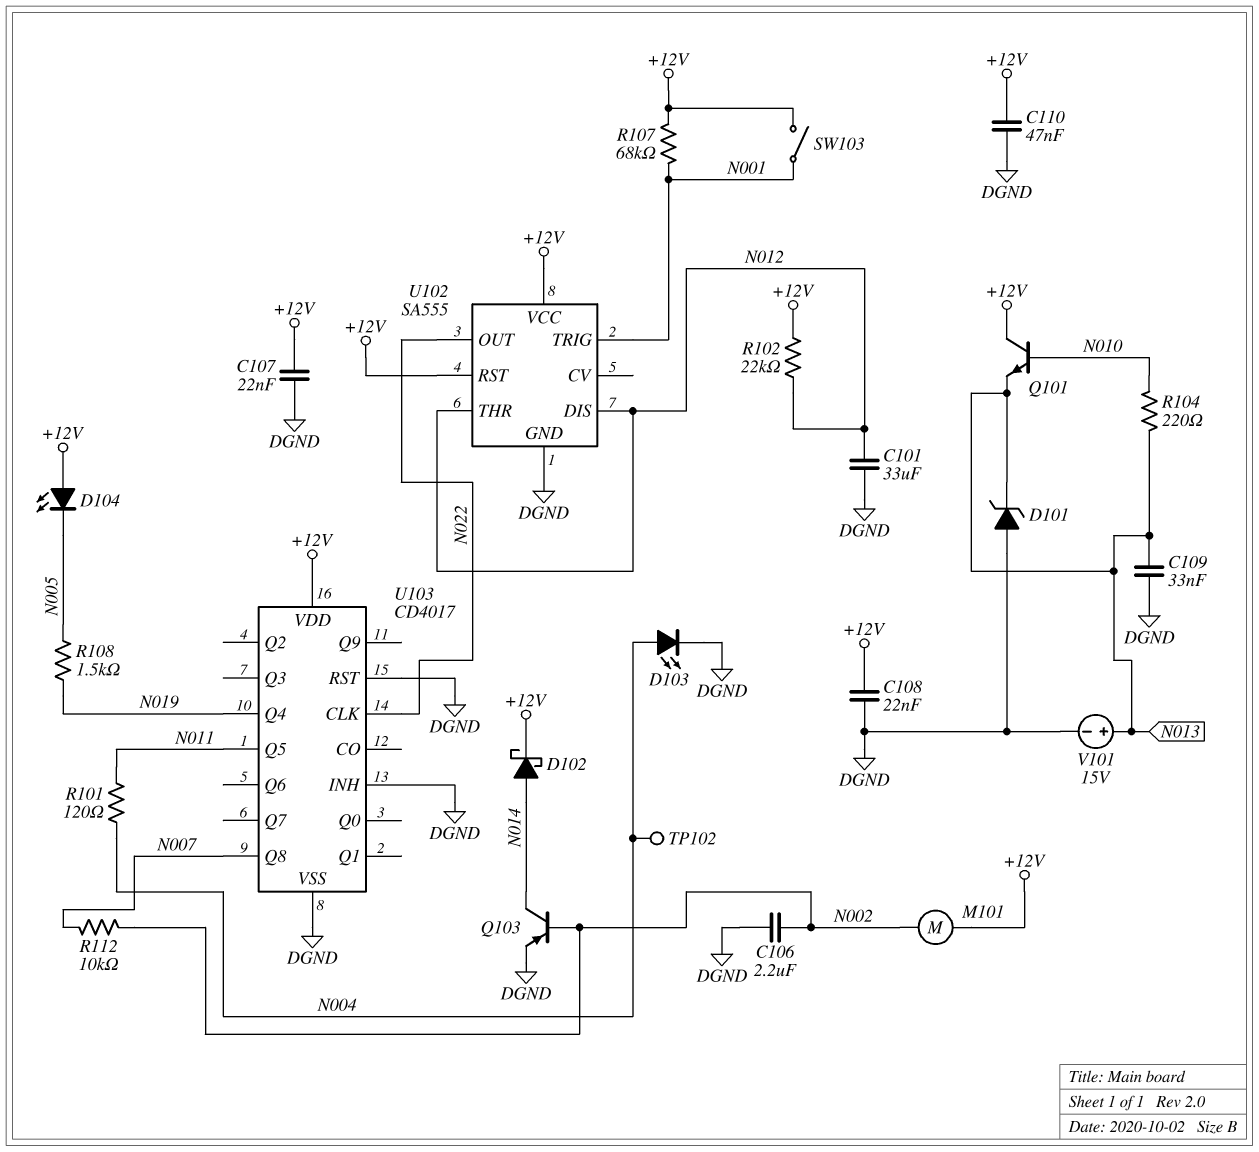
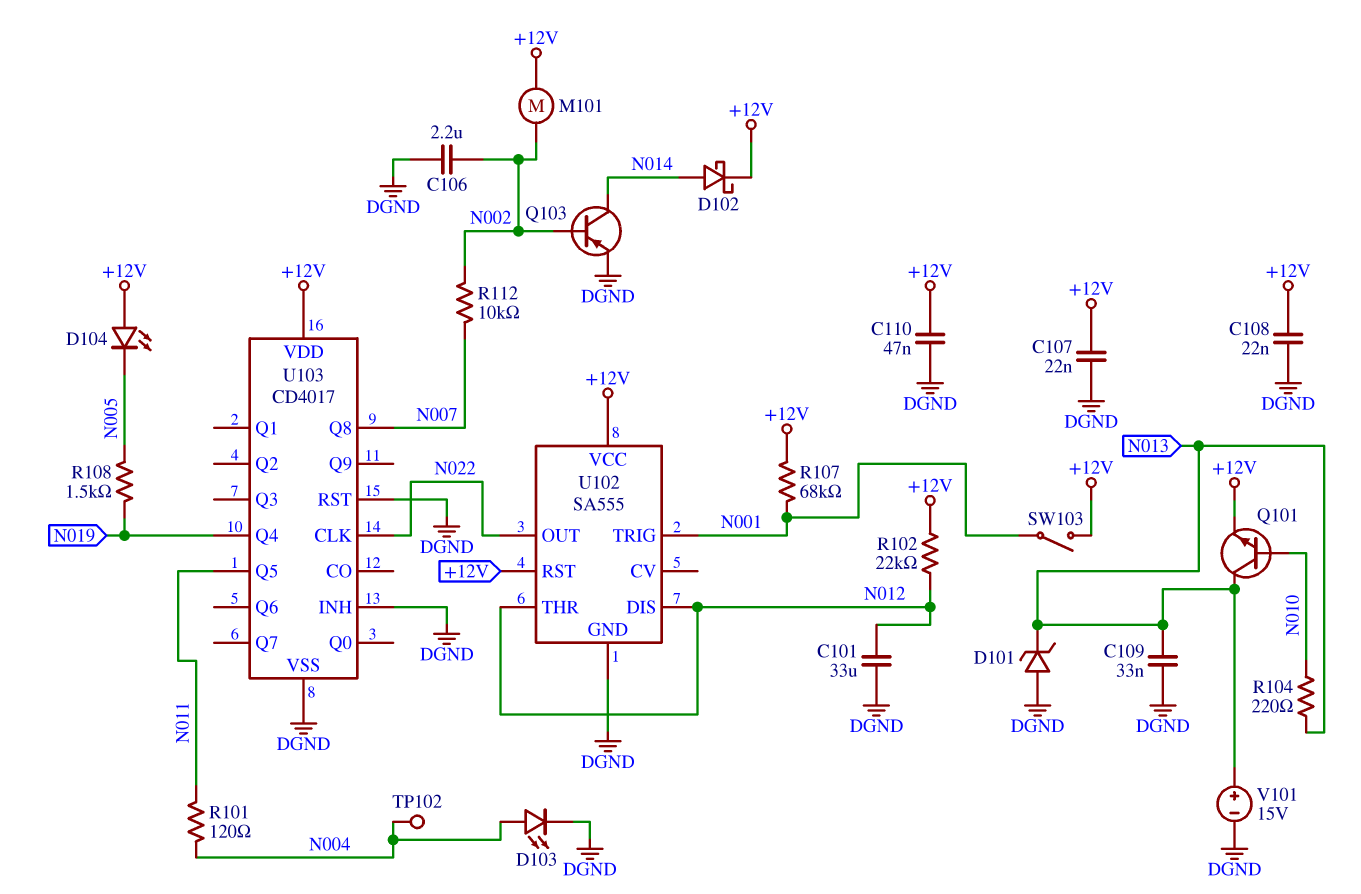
Q101: NPN (B N010, C +12V, E N013) -> NPN (B N010, C N013, E +12V)

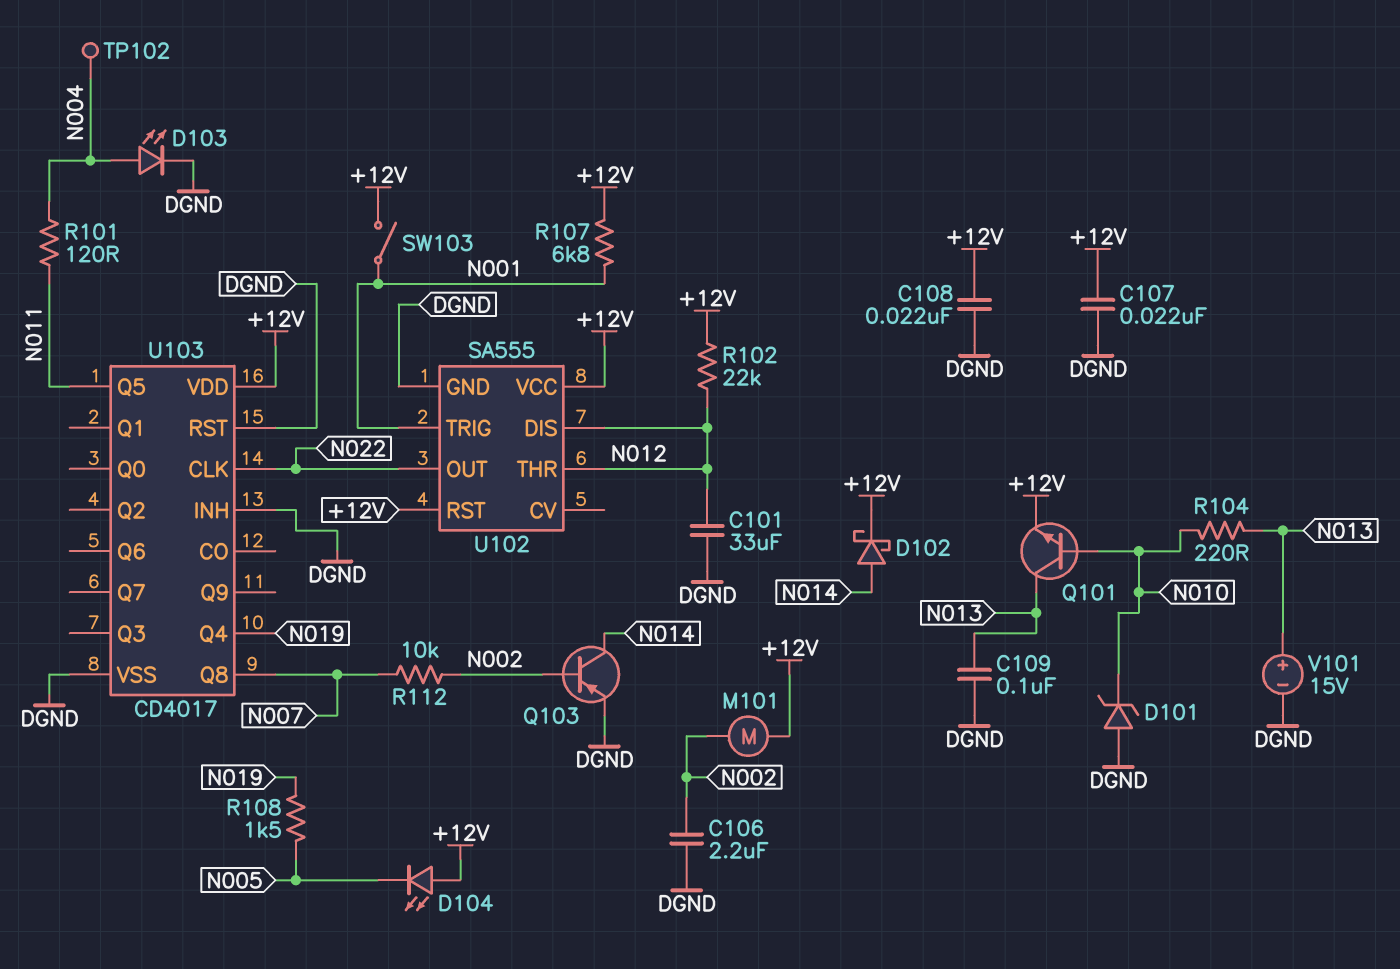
C109: 33nF (DGND, N013) -> 100nF (DGND, N013)
C110: 47nF (+12V, DGND) -> none
D101: zener (A DGND, K N013) -> zener (A DGND, K N010)
R107: 68k (+12V, N001) -> 6.8k (+12V, N001)

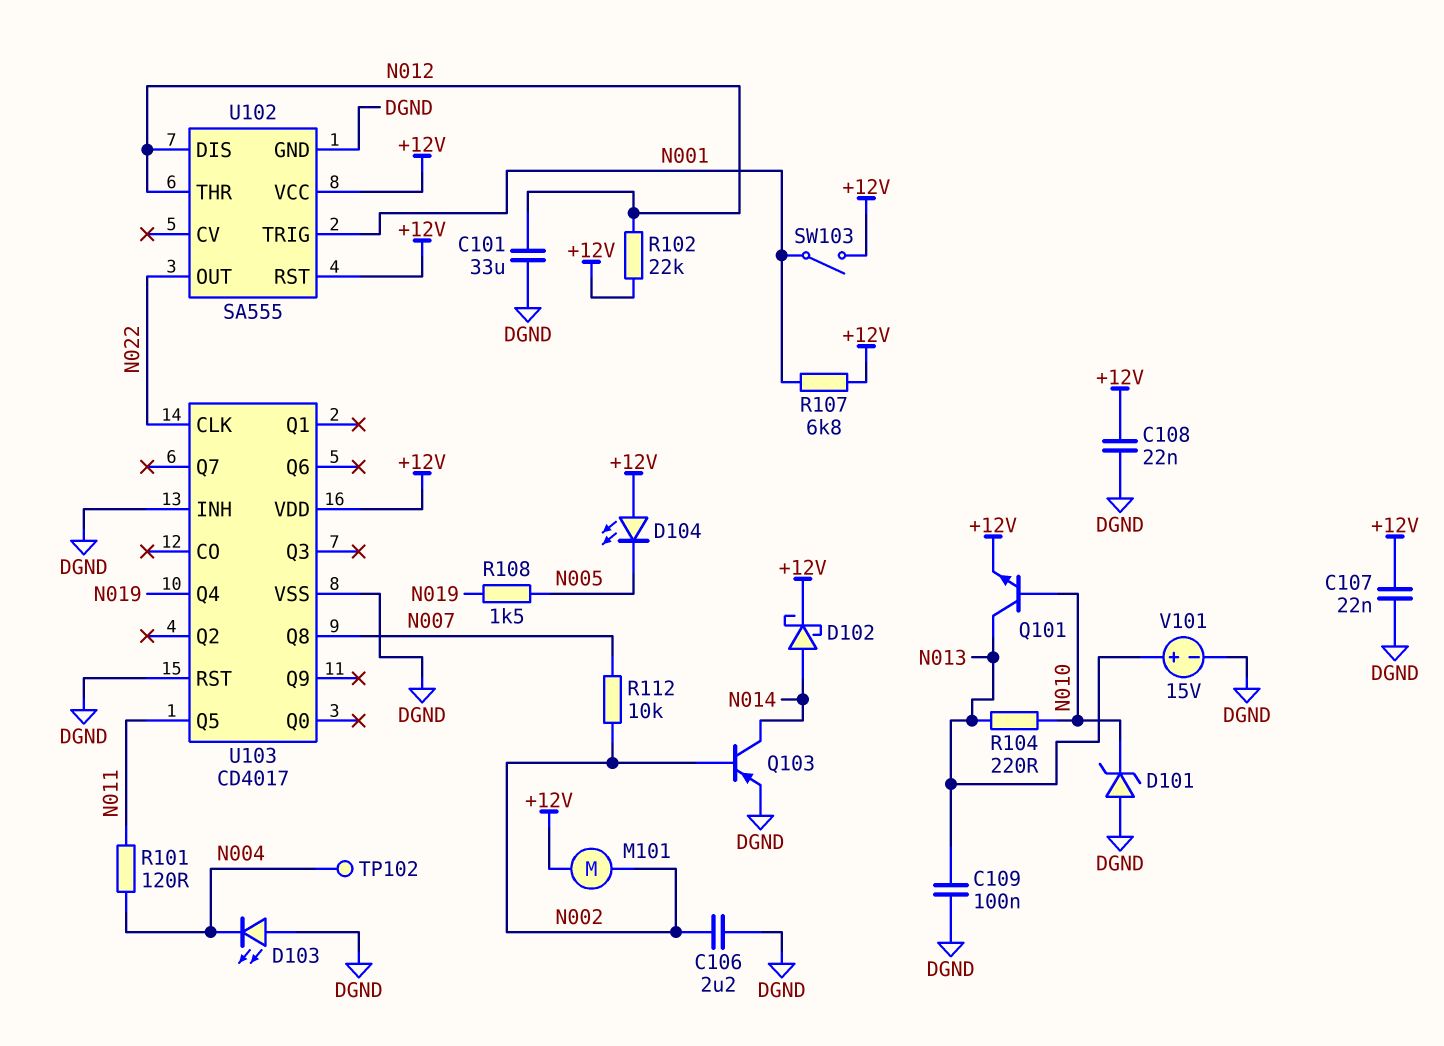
D103: LED (A N004, K DGND) -> LED (A DGND, K N004)

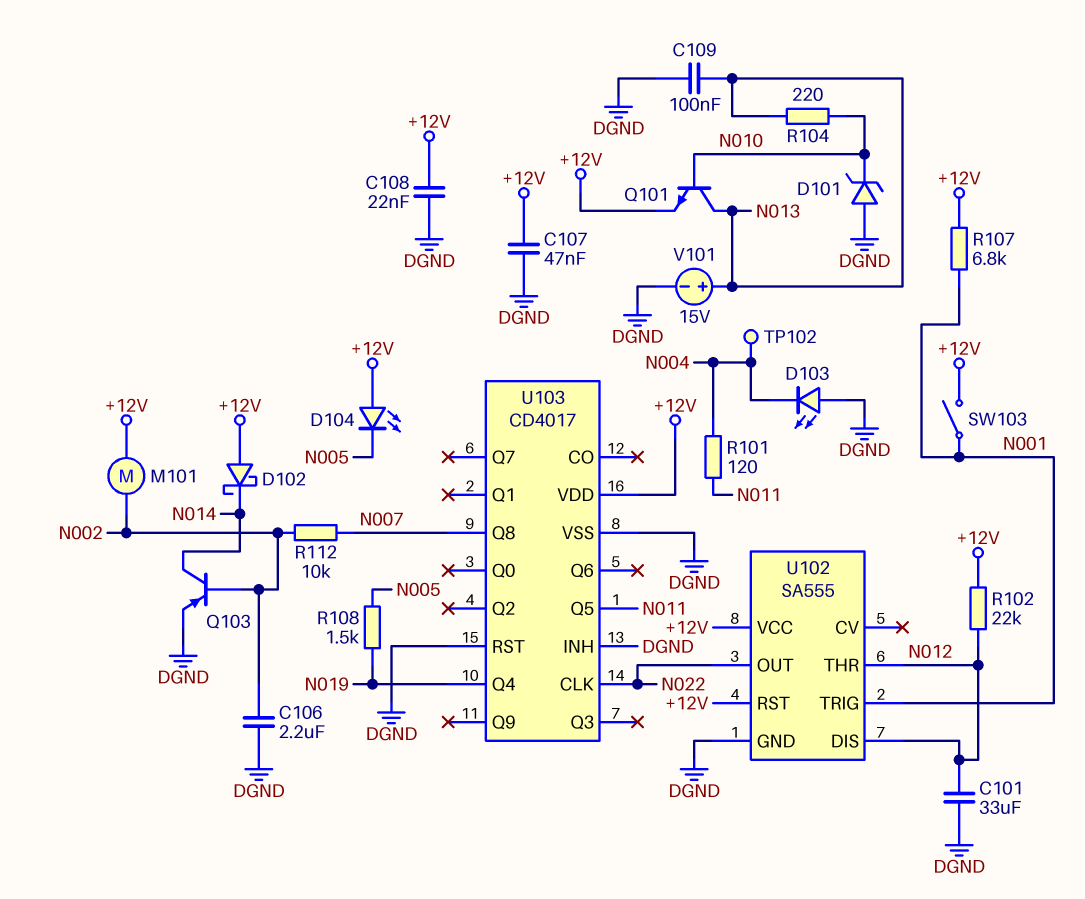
C107: 22nF (+12V, DGND) -> 47nF (+12V, DGND)
D102: schottky (A N014, K +12V) -> schottky (A +12V, K N014)

